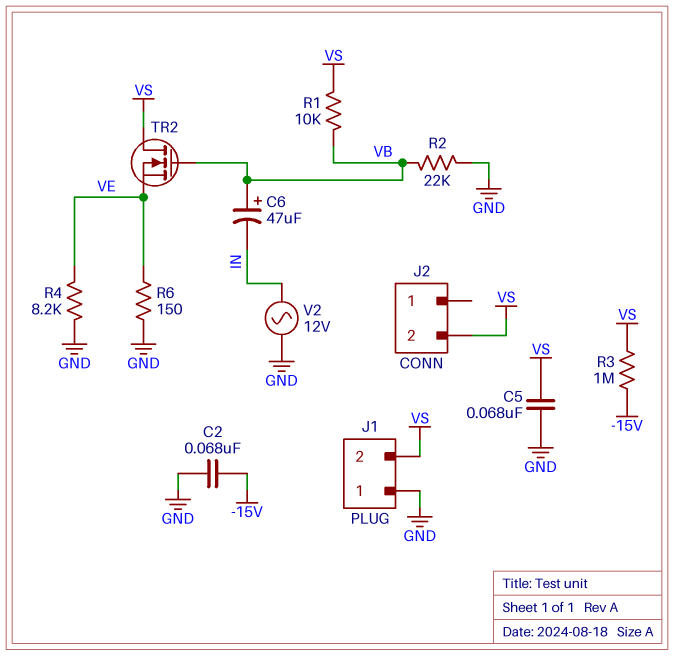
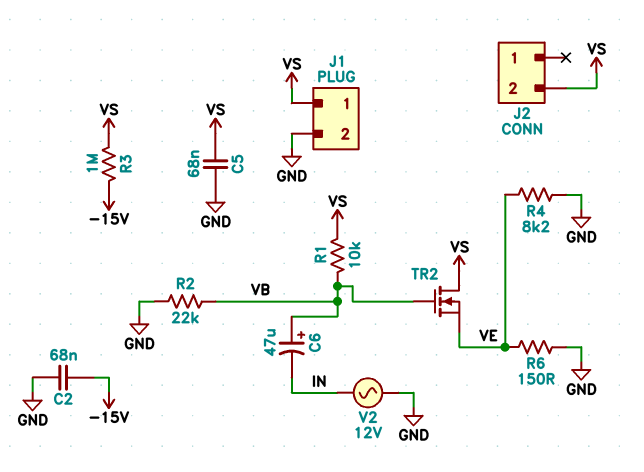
J1 pin 1: GND -> VS
J1 pin 2: VS -> GND

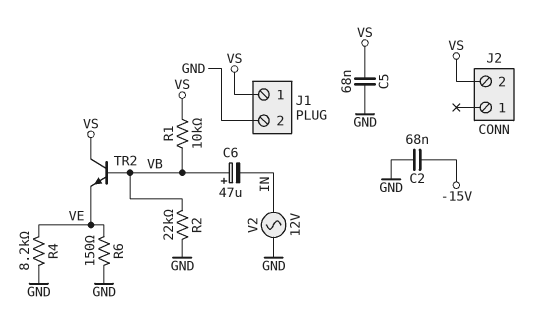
R3: 1M (-15V, VS) -> none
TR2: NMOS (G VB, D VS, S VE) -> NPN (B VB, C VS, E VE)

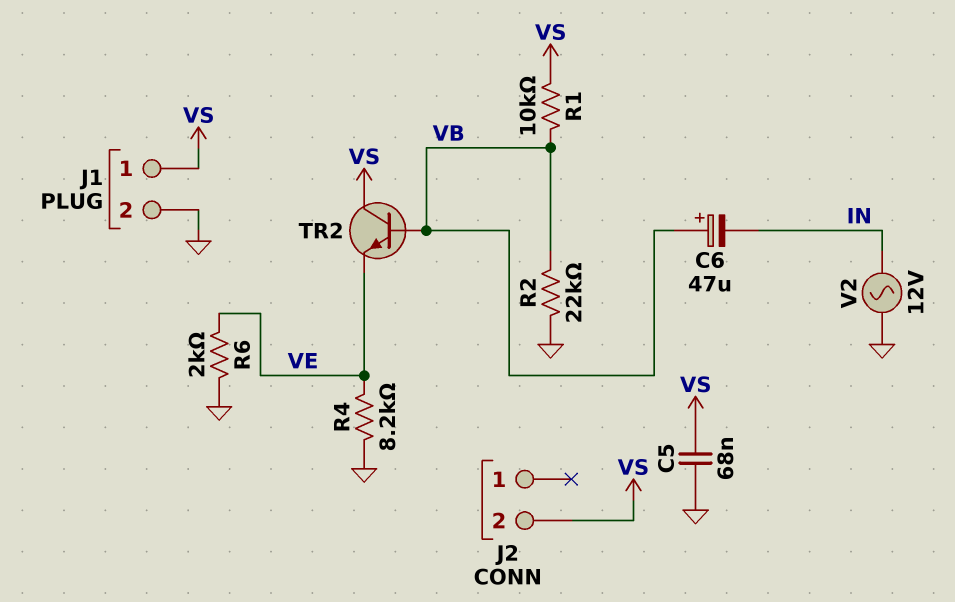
C2: 68nF (-15V, GND) -> none
R6: 150 (GND, VE) -> 2k (GND, VE)

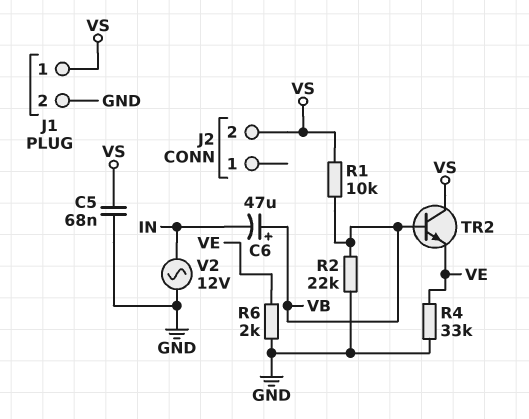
R4: 8.2k (GND, VE) -> 33k (GND, VE)

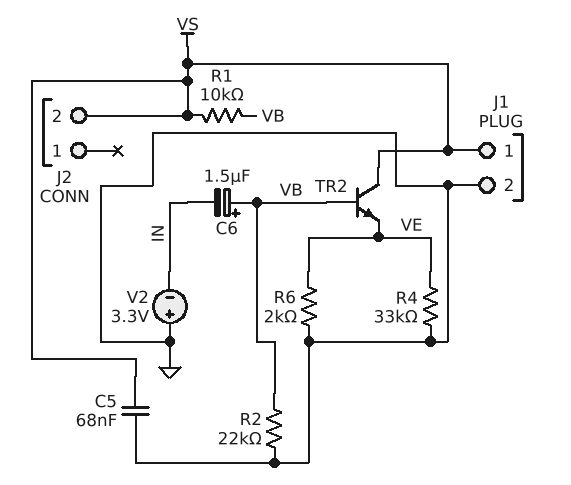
C6: 47uF (plus VB, minus IN) -> 1.5uF (plus VB, minus IN)
V2: AC 12V (GND, IN) -> 3.3V (plus GND, minus IN)

